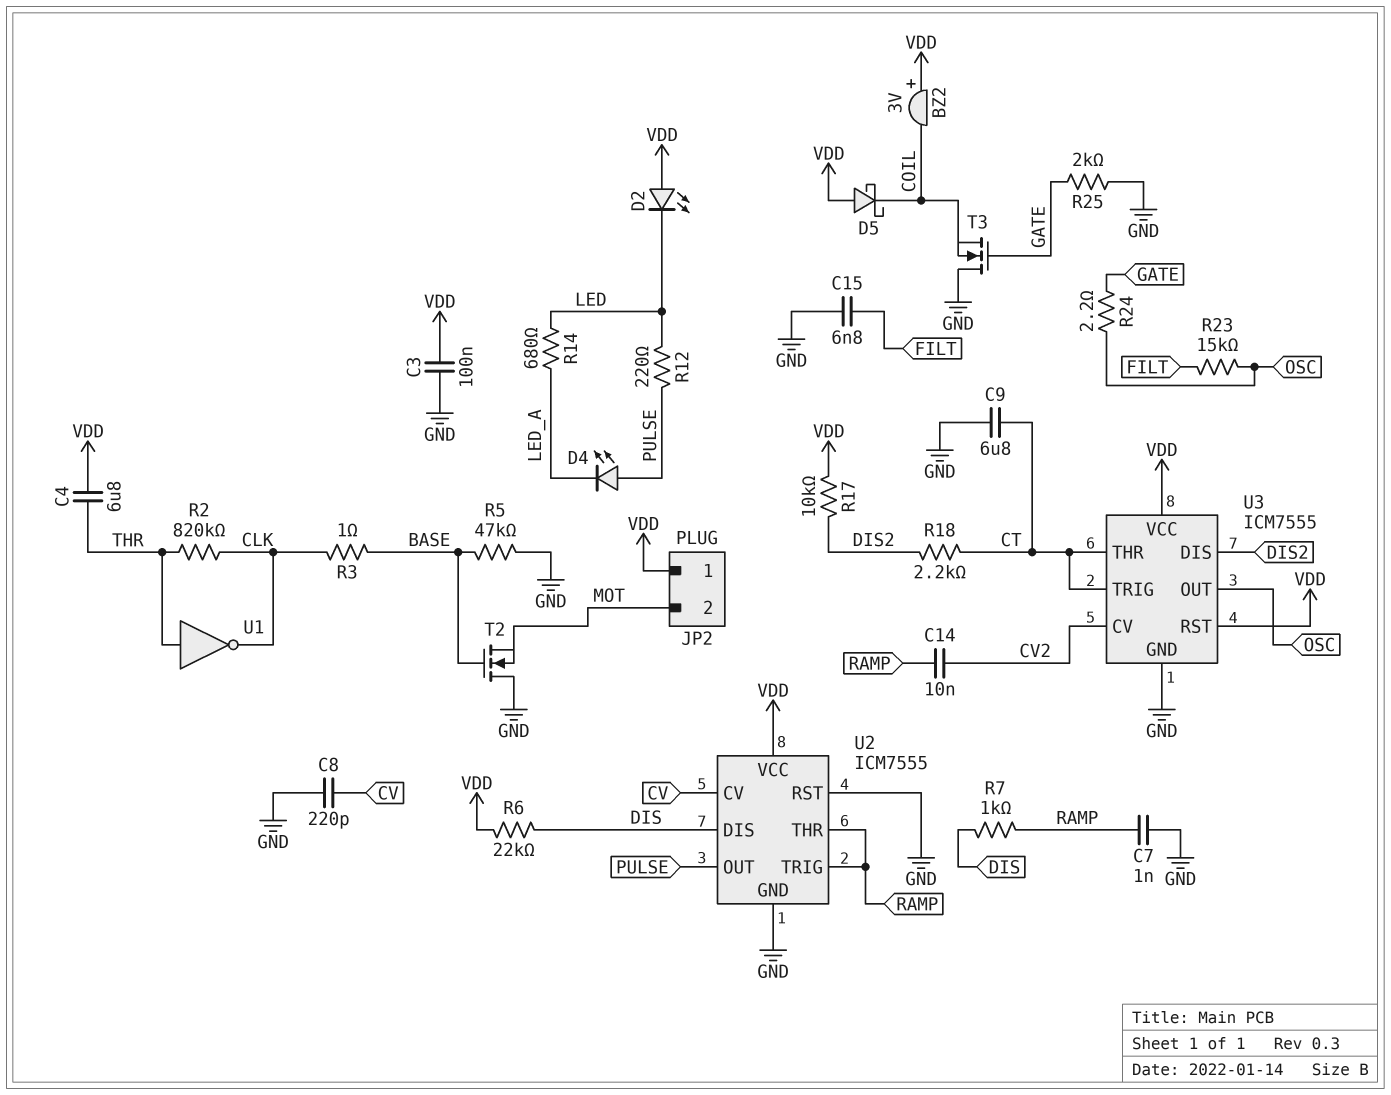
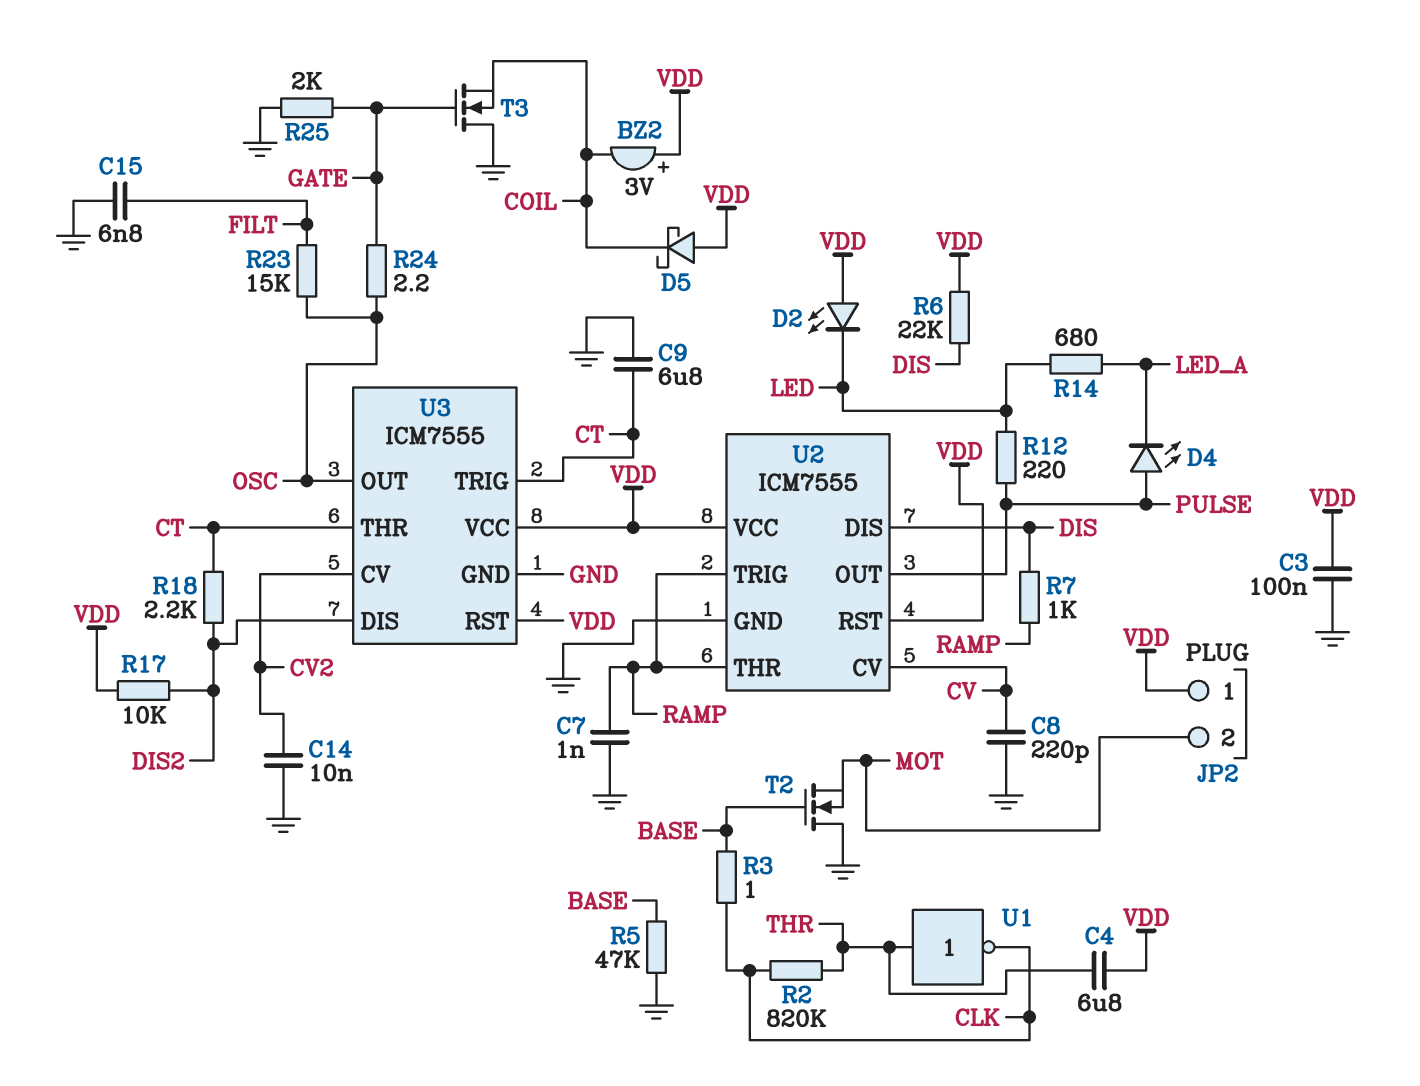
C14: 10nF (CV2, RAMP) -> 10nF (CV2, GND)
U2 pin RST: GND -> VDD

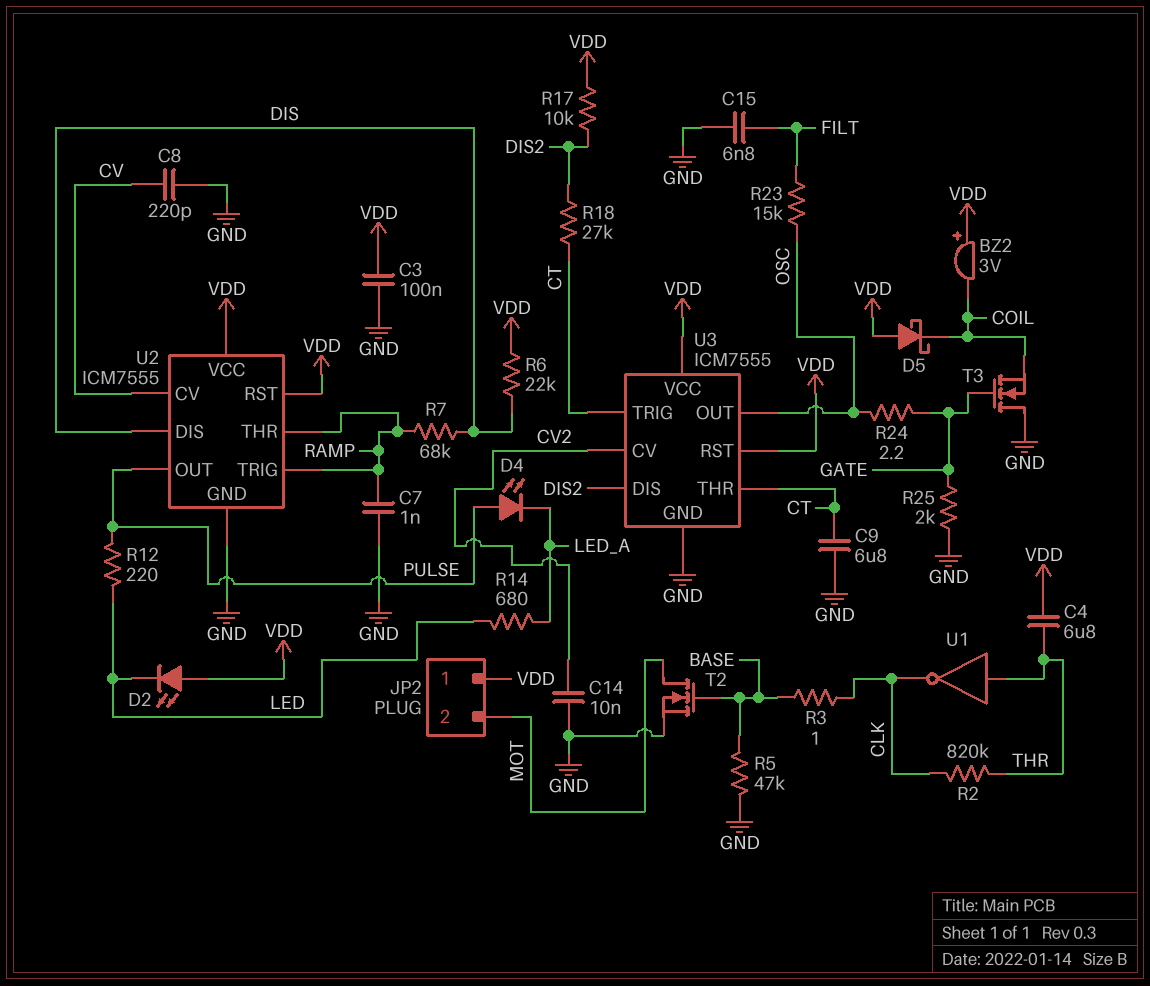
R7: 1k (DIS, RAMP) -> 68k (DIS, RAMP)
R18: 2.2k (CT, DIS2) -> 27k (CT, DIS2)
T2: NMOS (G BASE, D GND, S MOT) -> NMOS (G BASE, D MOT, S GND)

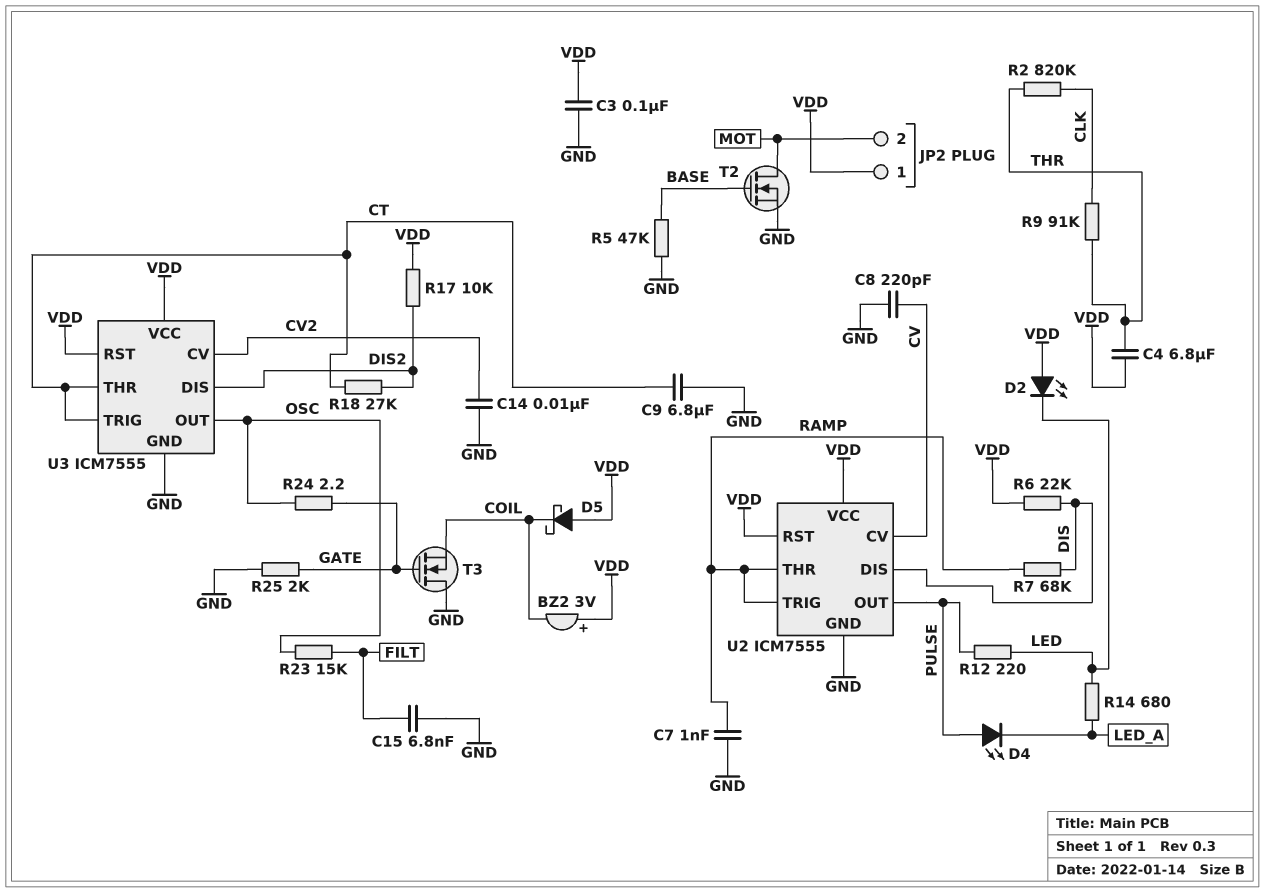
R3: 1 (BASE, CLK) -> none
R9: none -> 91k (CLK, THR)
U1: NOT (in THR, out CLK) -> none

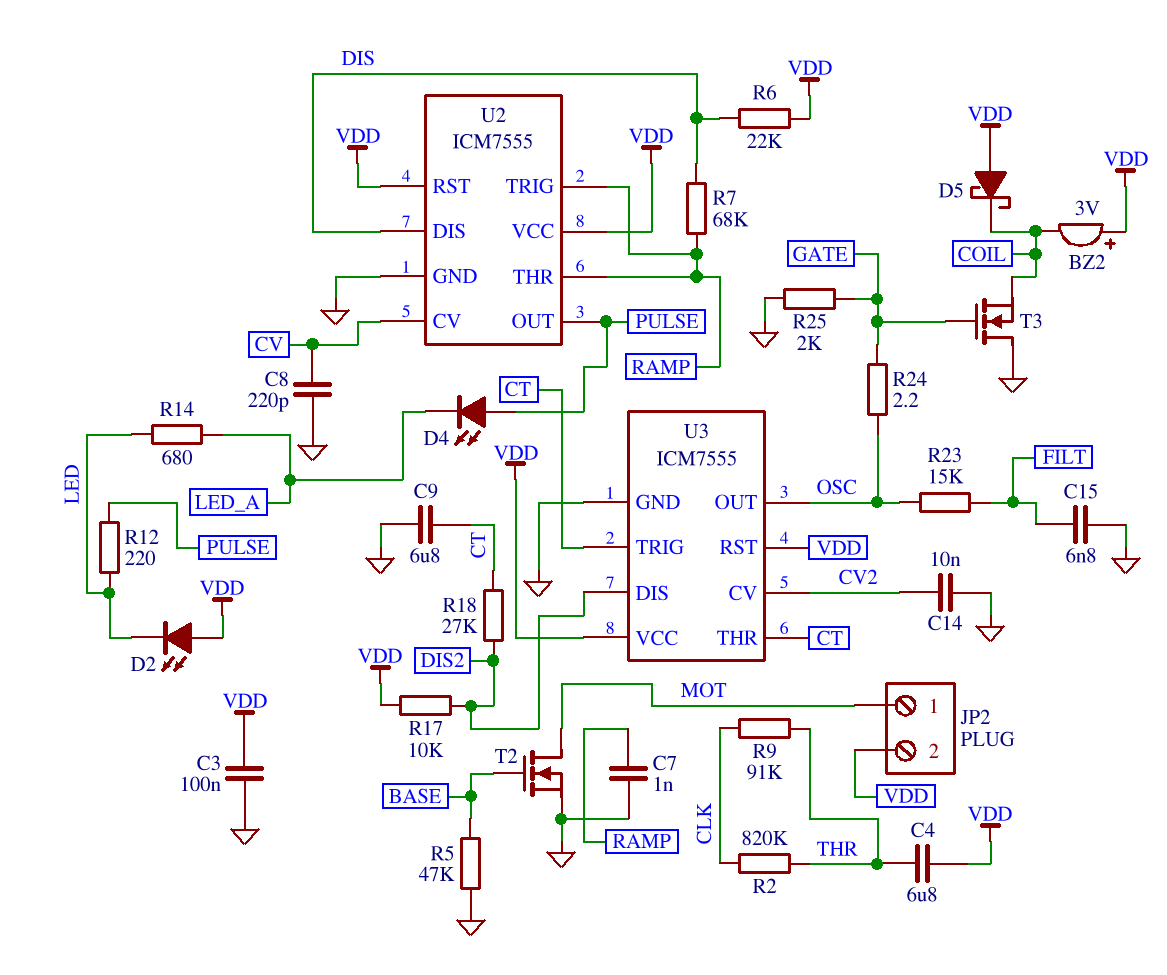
JP2 pin 1: VDD -> MOT
JP2 pin 2: MOT -> VDD

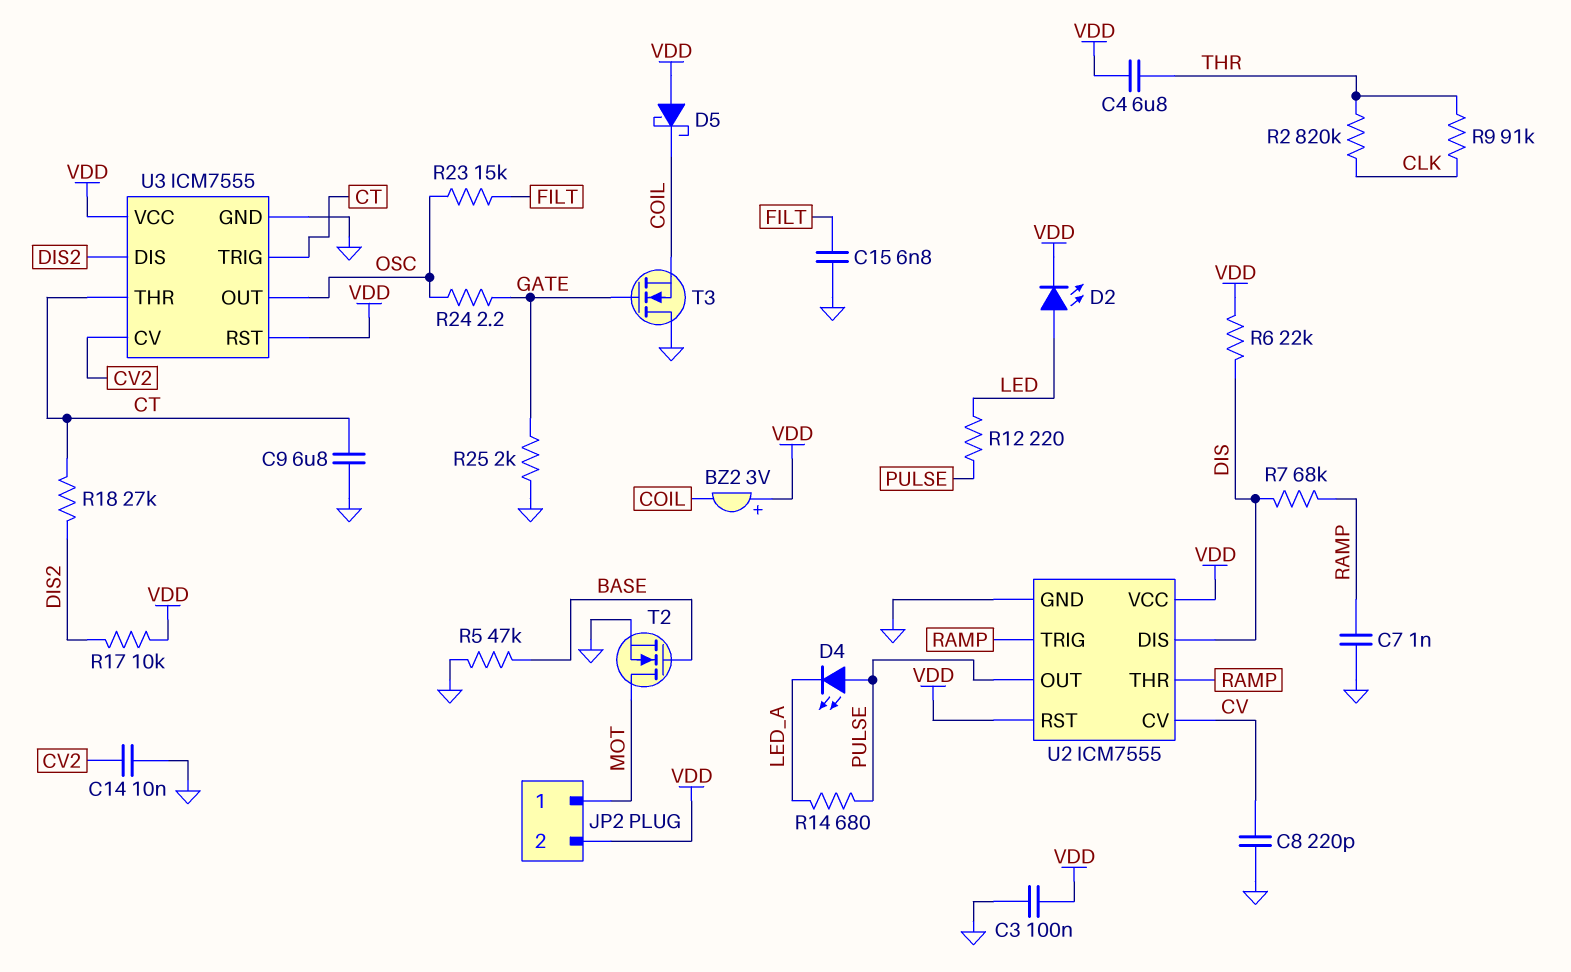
D2: LED (A VDD, K LED) -> LED (A LED, K VDD)
R14: 680 (LED, LED_A) -> 680 (LED_A, PULSE)

